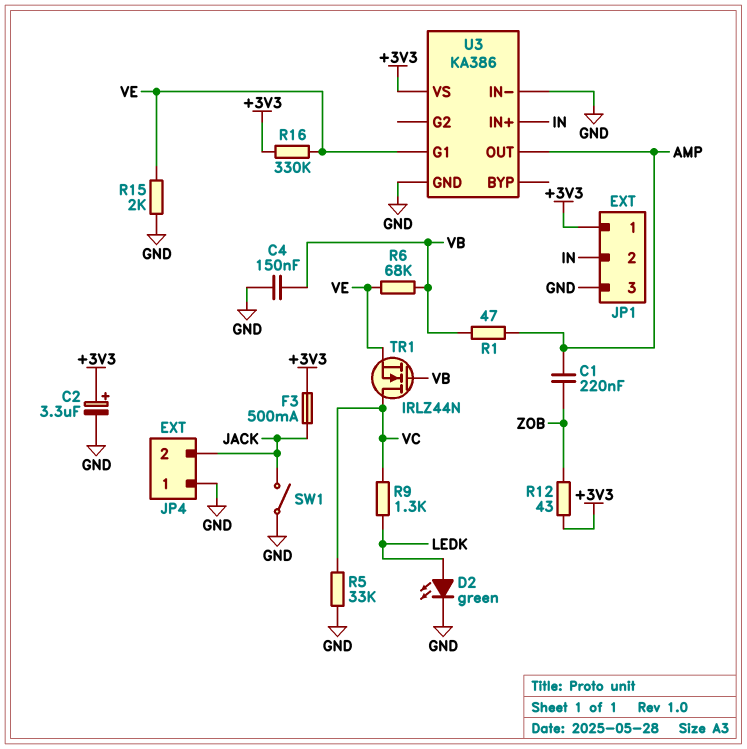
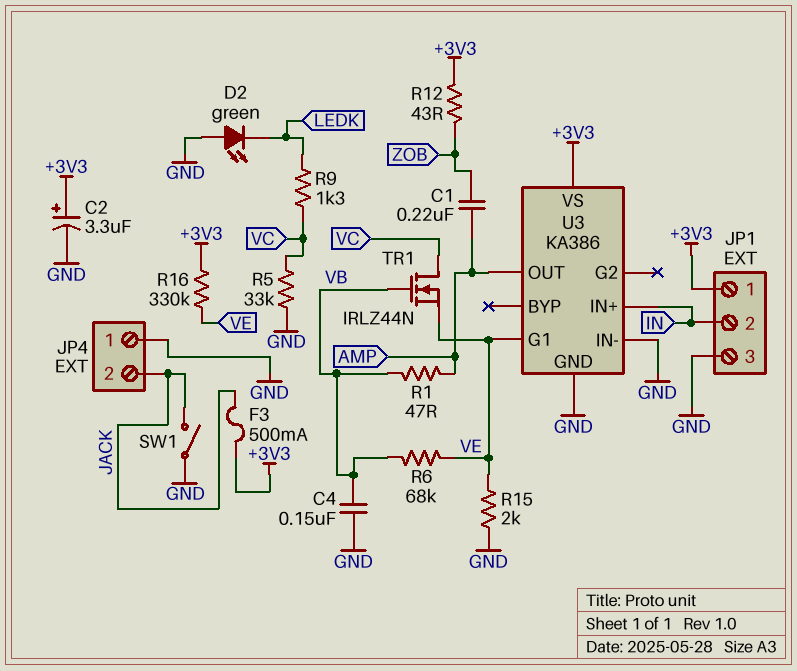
D2: LED green (A LEDK, K GND) -> LED green (A GND, K LEDK)

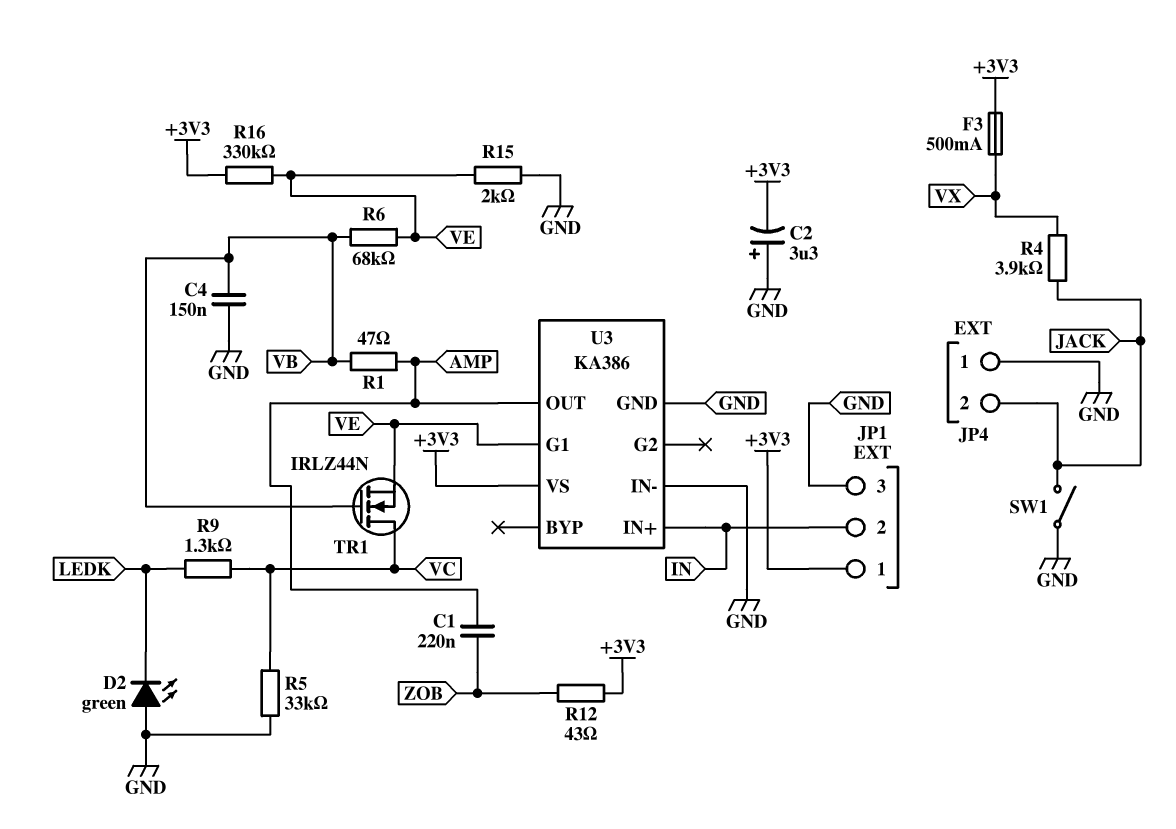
C2: 3.3uF (plus +3V3, minus GND) -> 3.3uF (plus GND, minus +3V3)
F3: 500mA (+3V3, JACK) -> 500mA (+3V3, VX)
R4: none -> 3.9k (JACK, VX)

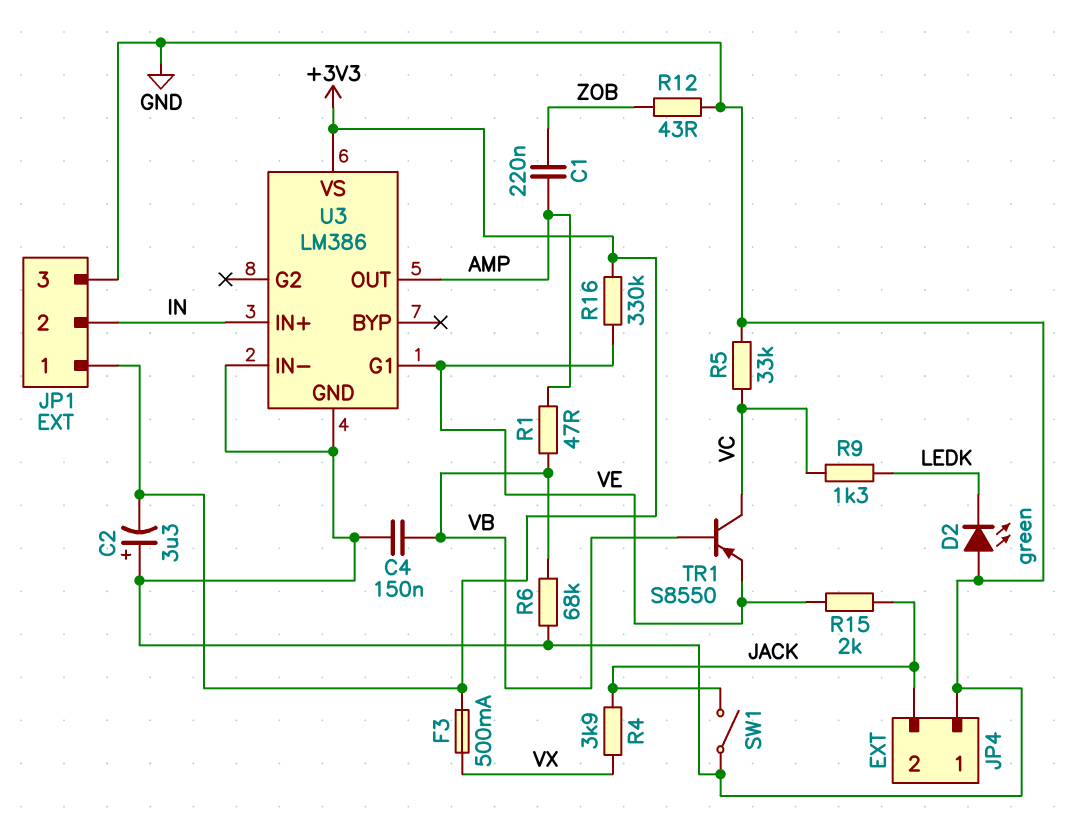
R6: 68k (VB, VE) -> 68k (GND, VB)
R12: 43 (+3V3, ZOB) -> 43 (GND, ZOB)
R15: 2k (GND, VE) -> 2k (JACK, VE)
TR1: NMOS IRLZ44N (G VB, D VC, S VE) -> PNP S8550 (B VB, C VC, E VE)
U3: KA386 -> LM386

